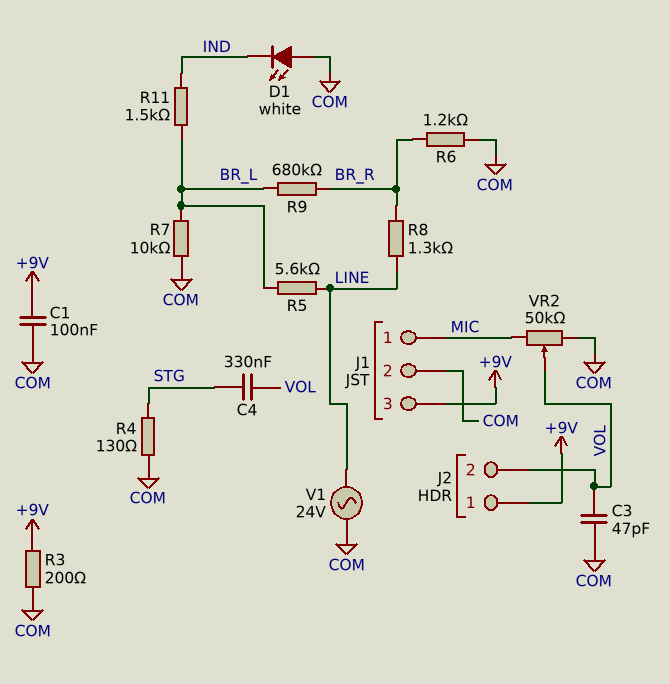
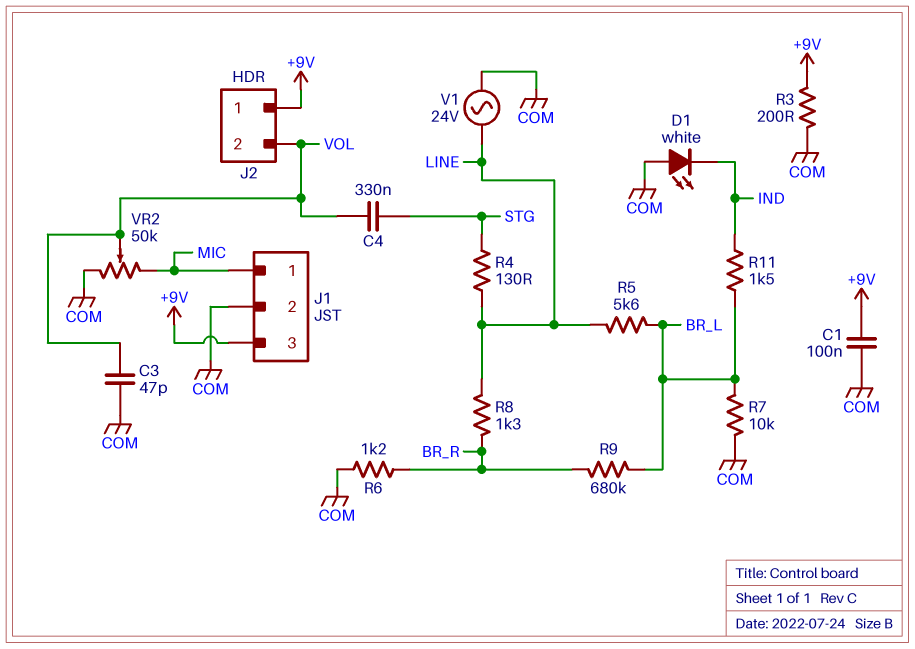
R4: 130 (COM, STG) -> 130 (LINE, STG)

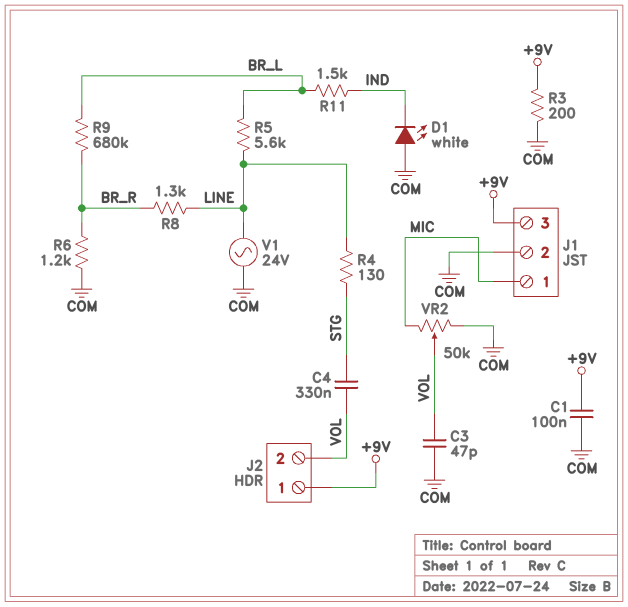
R7: 10k (BR_L, COM) -> none

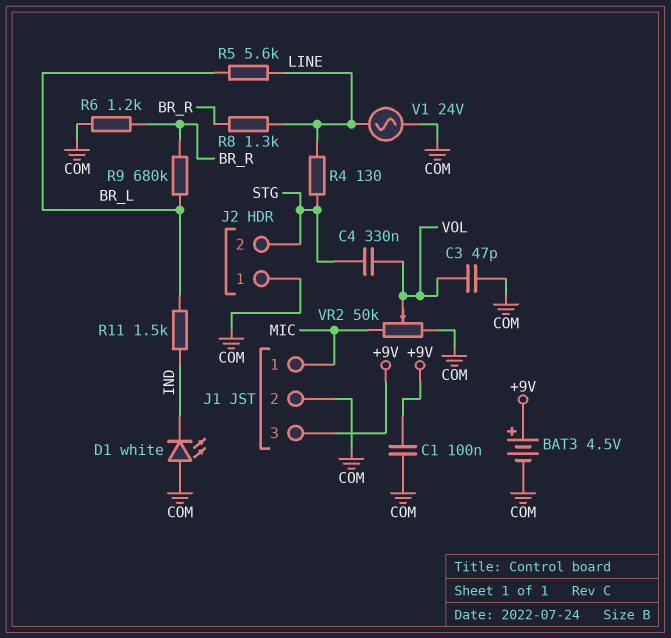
BAT3: none -> 4.5V (plus +9V, minus COM)
J2 pin 1: +9V -> COM
J2 pin 2: VOL -> STG
R3: 200 (+9V, COM) -> none

